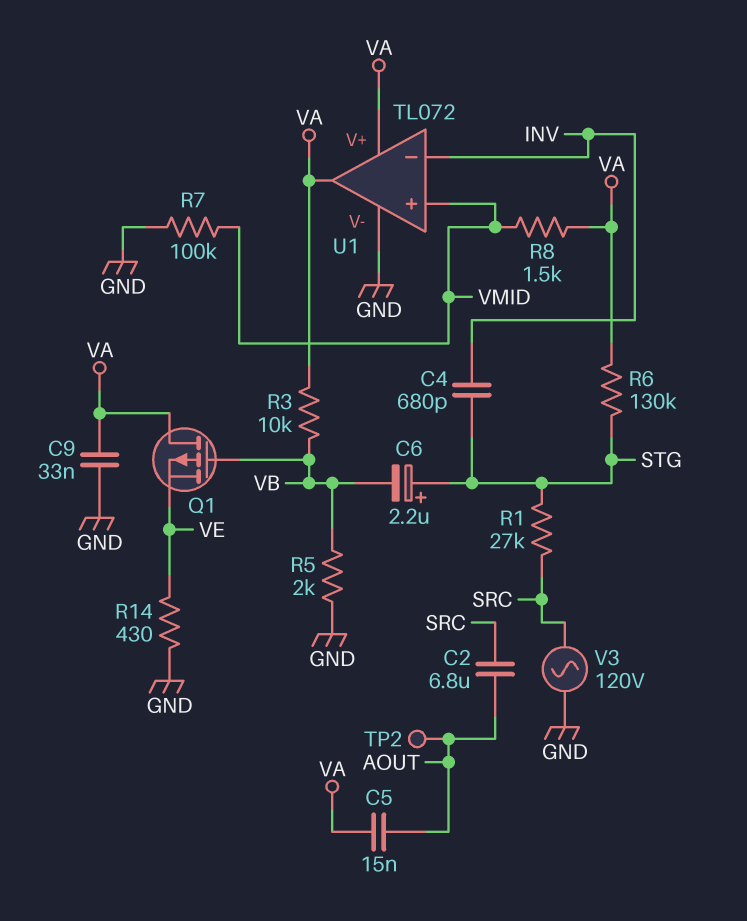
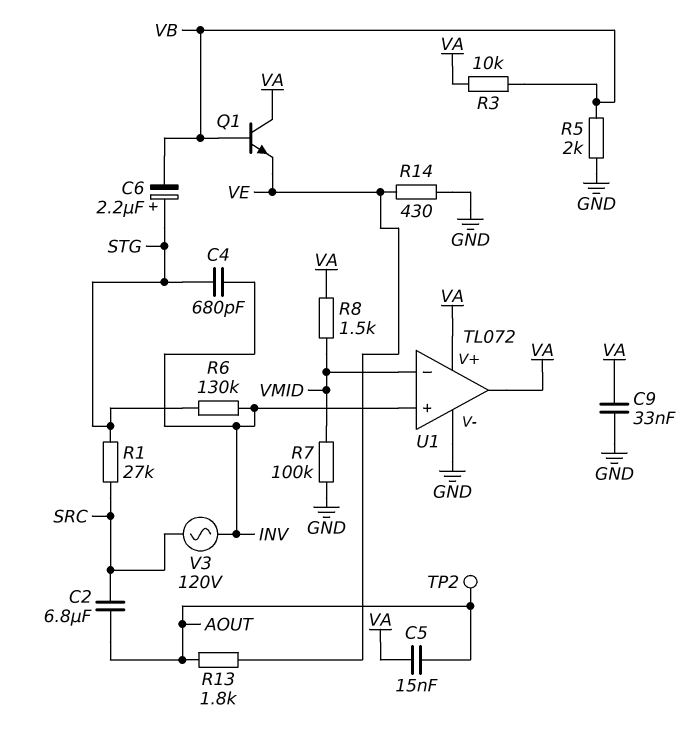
Q1: PMOS (G VB, D VA, S VE) -> NPN (B VB, C VA, E VE)
R6: 130k (STG, VA) -> 130k (INV, STG)
R13: none -> 1.8k (AOUT, VE)
U1 pin in+: VMID -> INV
U1 pin in-: INV -> VMID
V3: AC 120V (GND, SRC) -> AC 120V (INV, SRC)

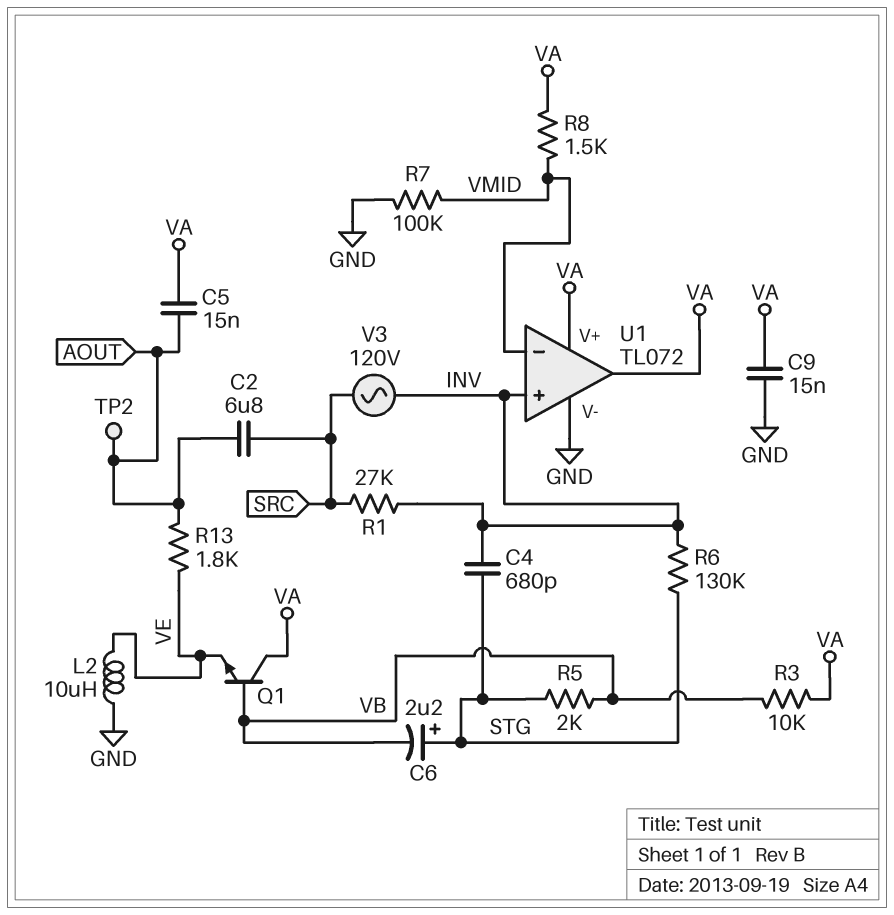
C9: 33nF (GND, VA) -> 15nF (GND, VA)
L2: none -> 10uH (GND, VE)
R1: 27k (SRC, STG) -> 27k (INV, SRC)
R5: 2k (GND, VB) -> 2k (STG, VB)
R14: 430 (GND, VE) -> none

